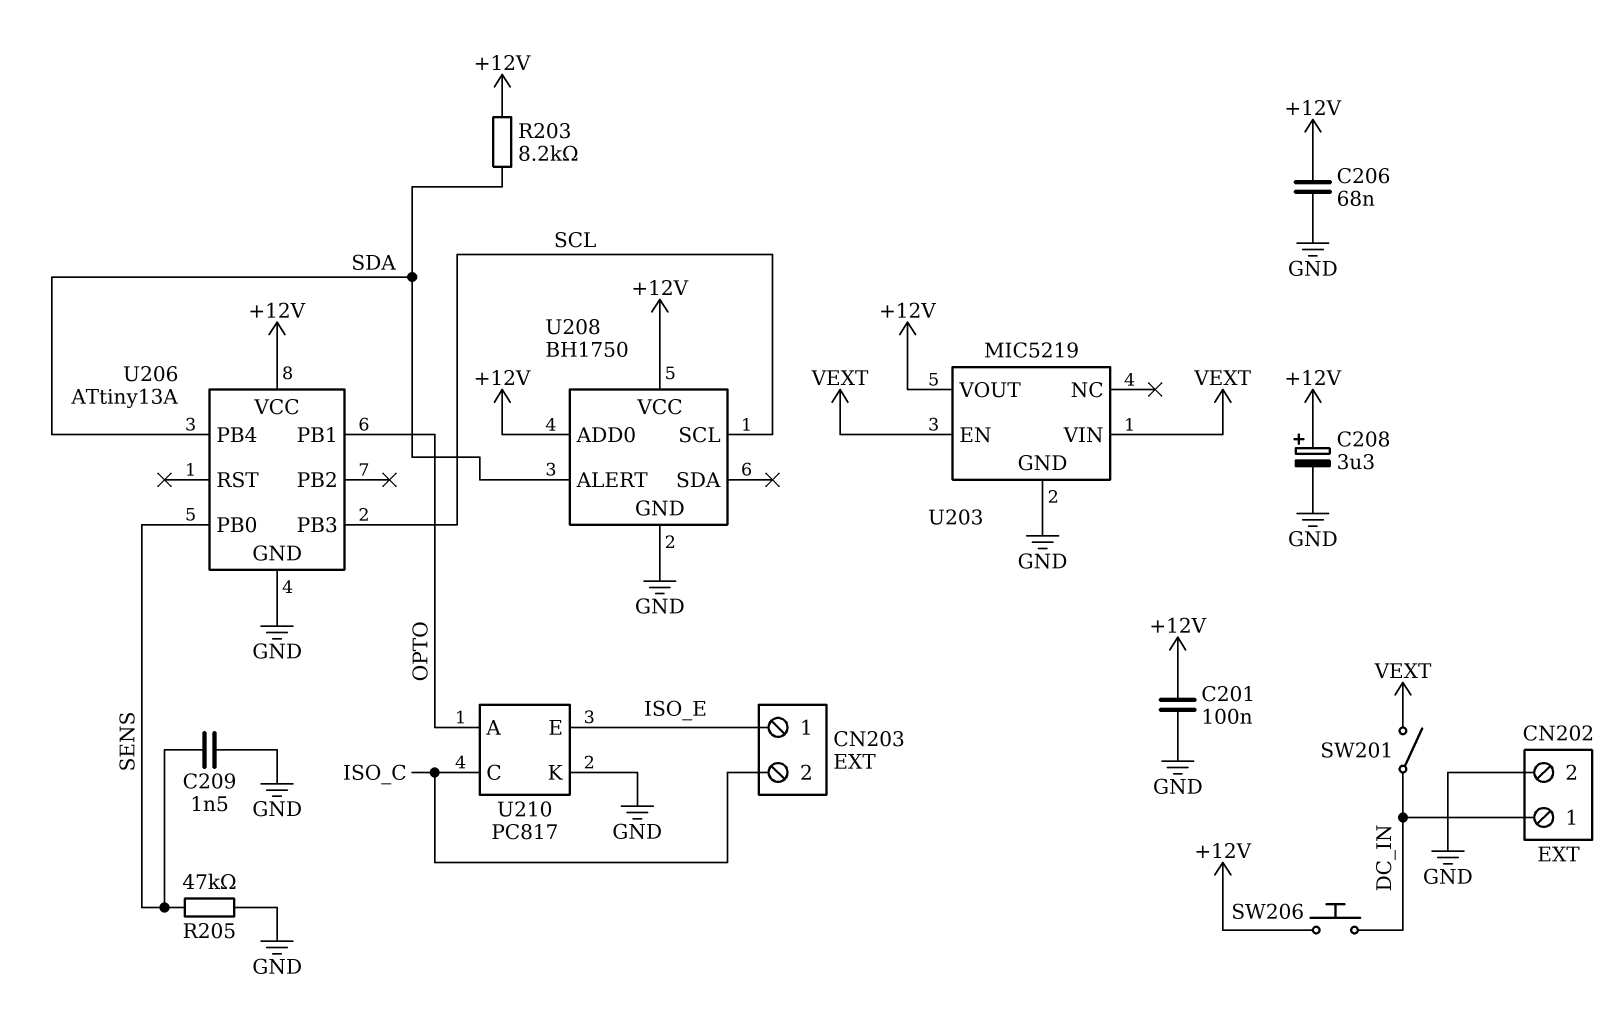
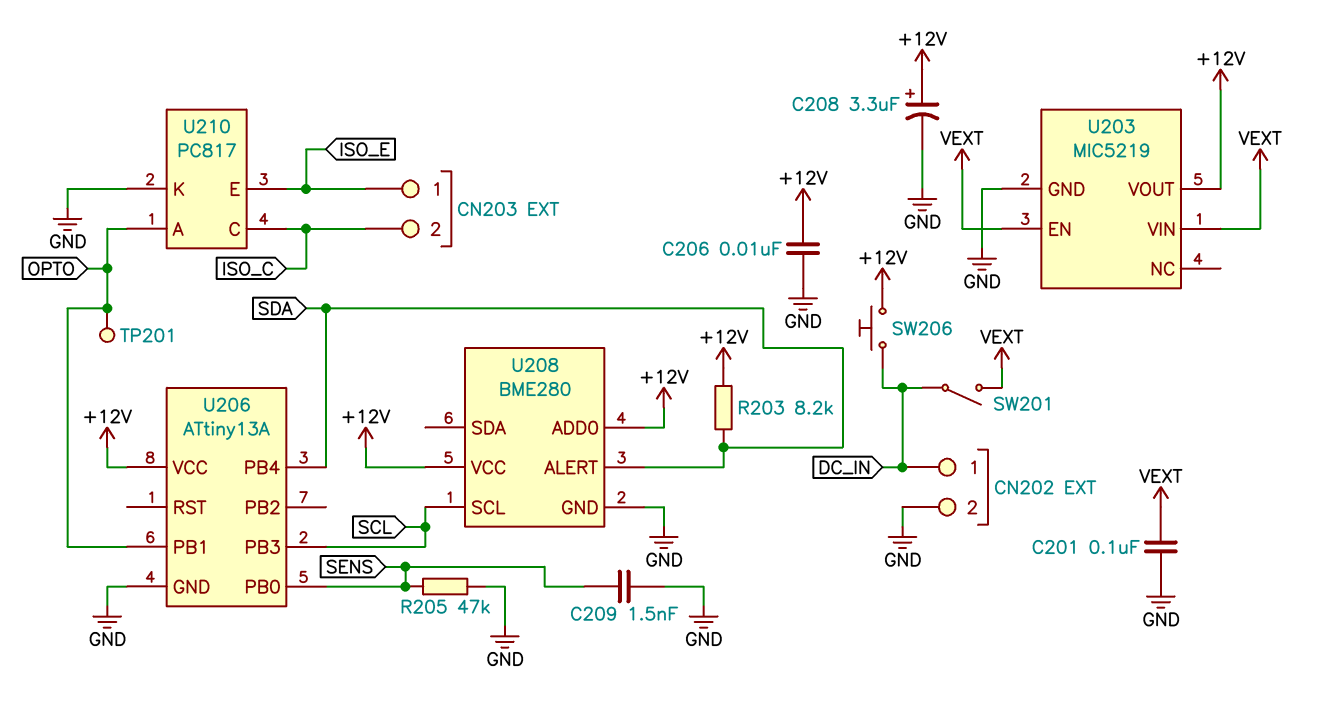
C201: 100nF (+12V, GND) -> 100nF (GND, VEXT)
C206: 68nF (+12V, GND) -> 10nF (+12V, GND)
TP201: none -> test point (OPTO)
U208: BH1750 -> BME280

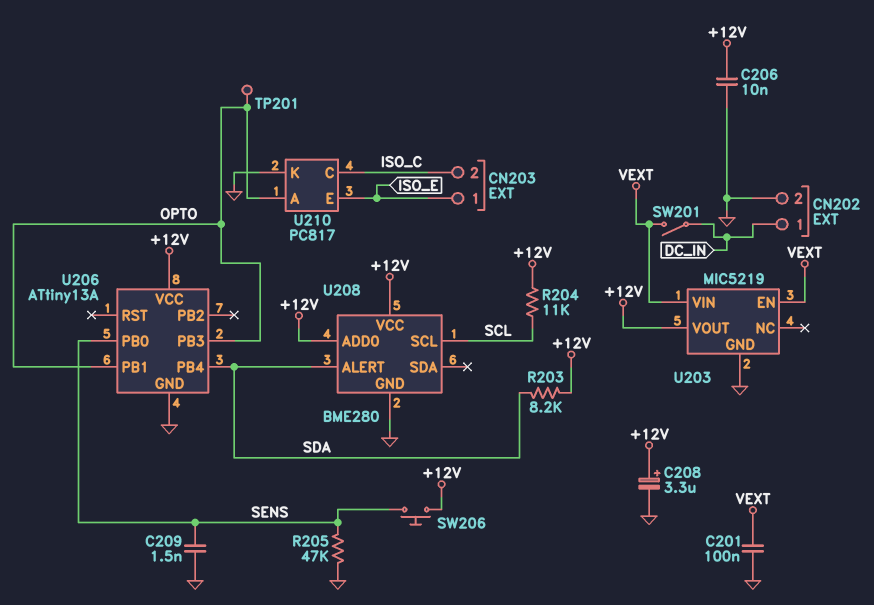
R204: none -> 11k (+12V, SCL)
SW206: button (+12V, DC_IN) -> button (+12V, SENS)
U206 pin PB3: SCL -> OPTO

